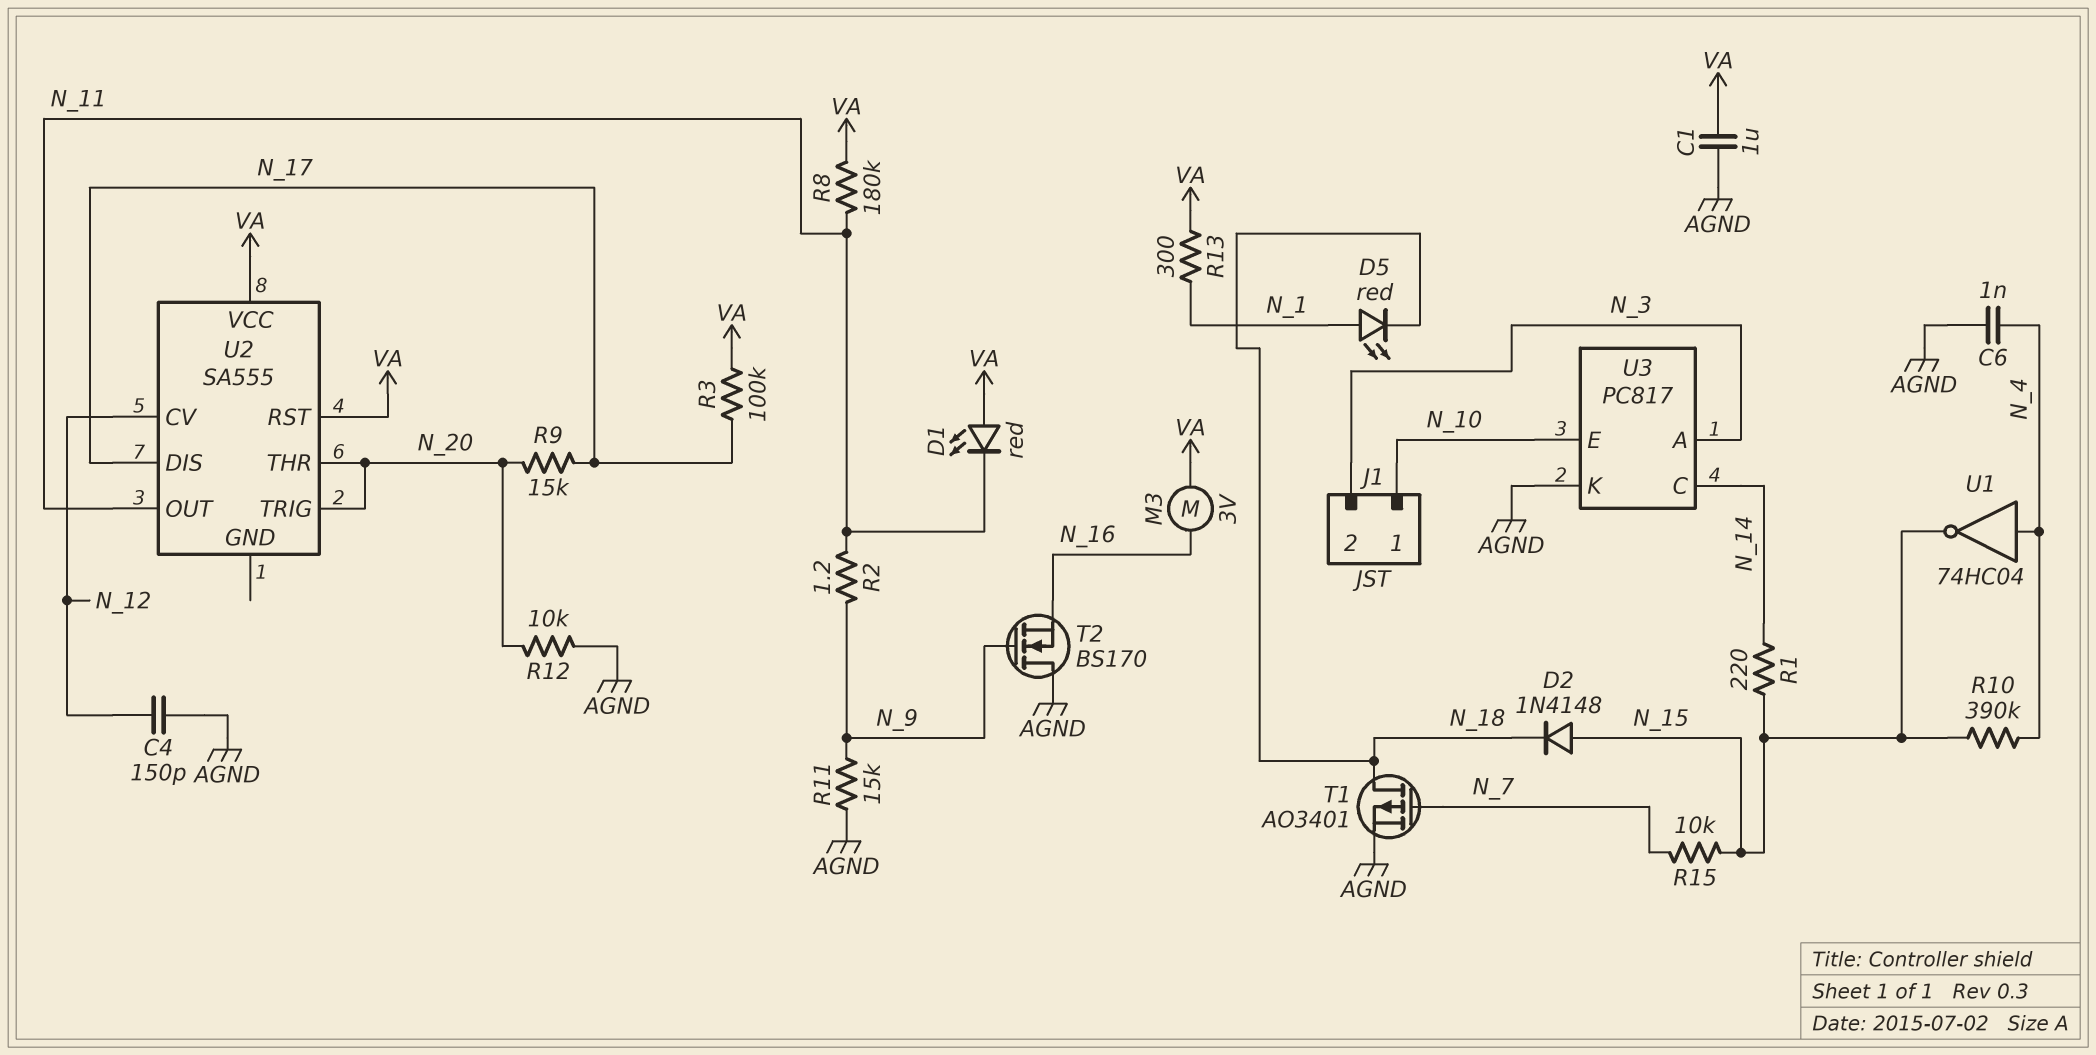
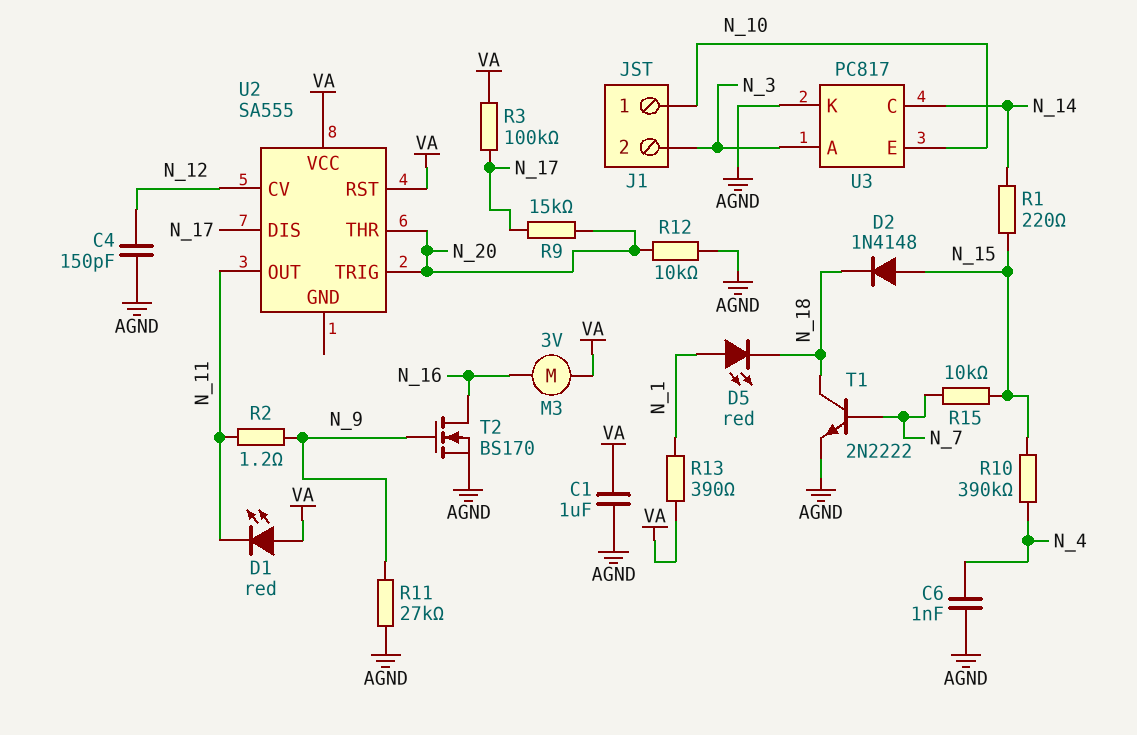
R8: 180k (N_11, VA) -> none
R11: 15k (AGND, N_9) -> 27k (AGND, N_9)
R13: 300 (N_1, VA) -> 390 (N_1, VA)
T1: PMOS AO3401 (G N_7, D N_18, S AGND) -> NPN 2N2222 (B N_7, C N_18, E AGND)
T2: NMOS BS170 (G N_9, D AGND, S N_16) -> NMOS BS170 (G N_9, D N_16, S AGND)
U1: NOT 74HC04 (in N_4, out N_15) -> none

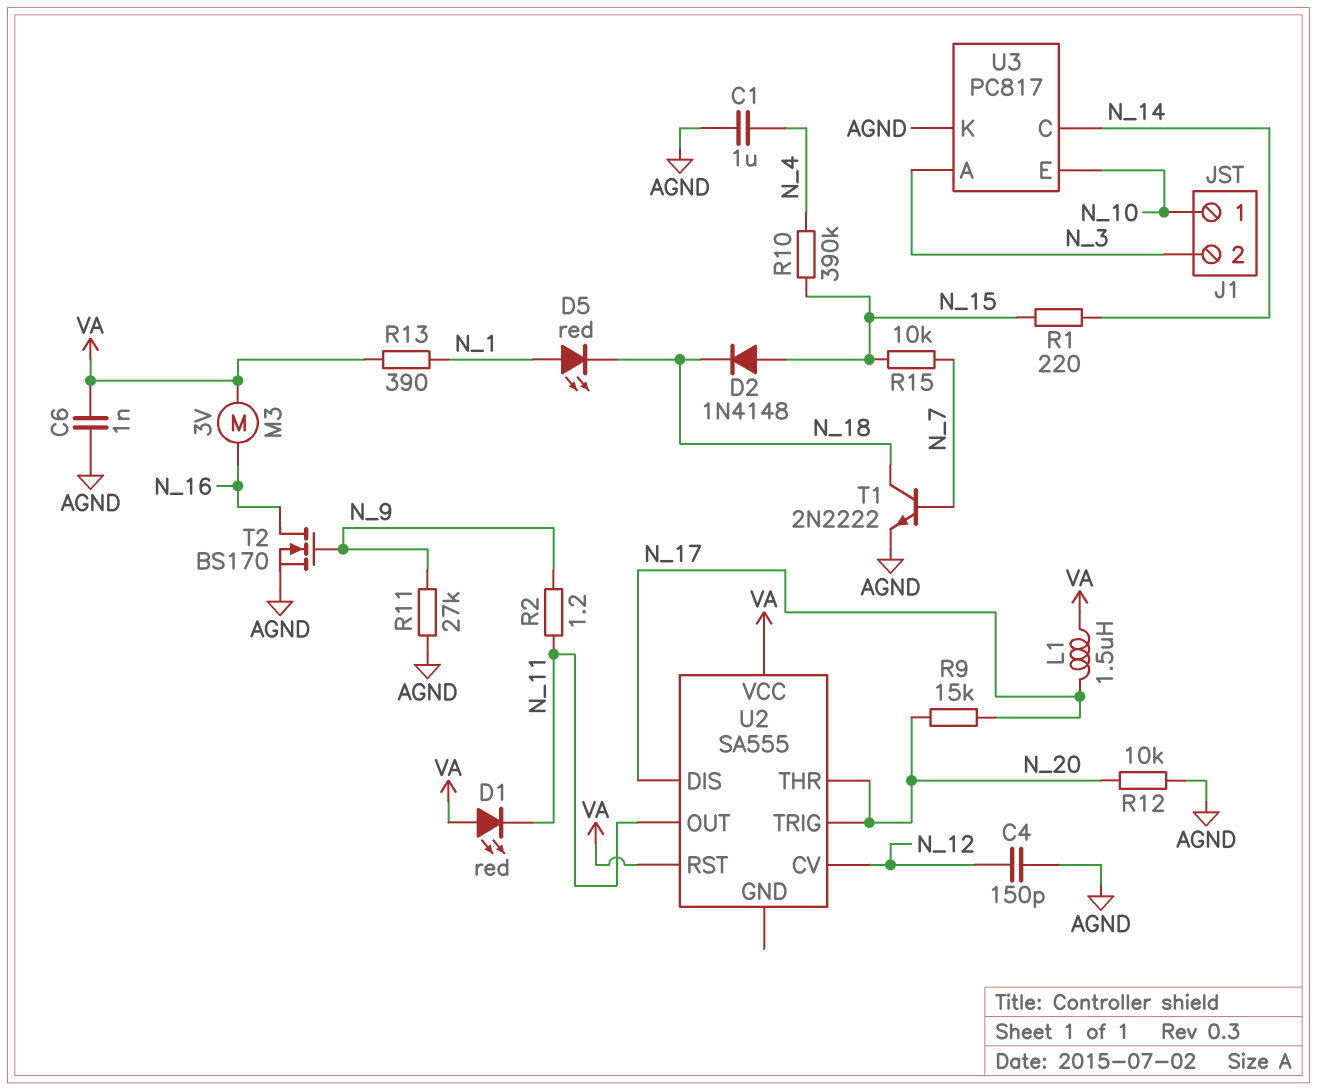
C1: 1uF (AGND, VA) -> 1uF (AGND, N_4)
C6: 1nF (AGND, N_4) -> 1nF (AGND, VA)
L1: none -> 1.5uH (N_17, VA)
R3: 100k (N_17, VA) -> none

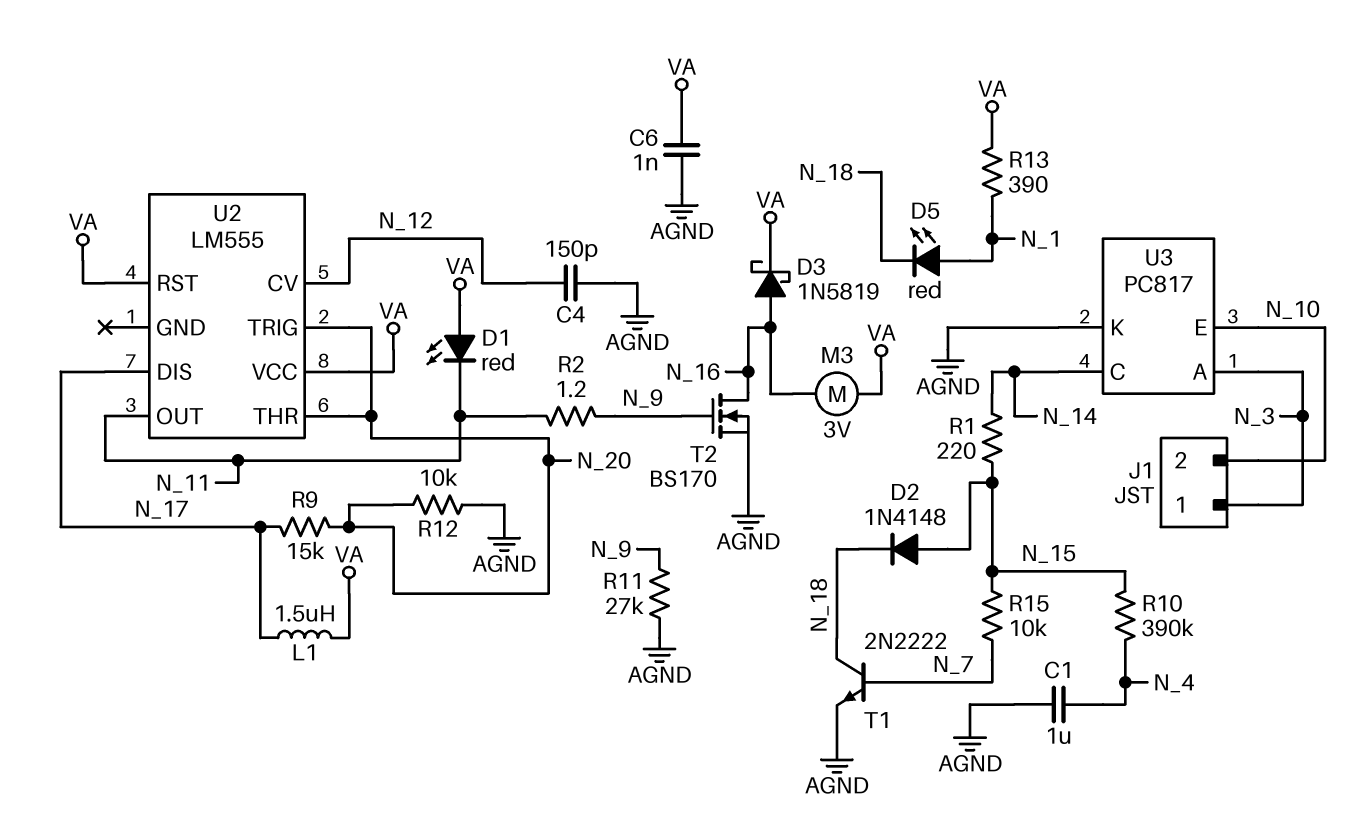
D3: none -> schottky 1N5819 (A N_16, K VA)
J1 pin 1: N_10 -> N_3
J1 pin 2: N_3 -> N_10
U2: SA555 -> LM555

